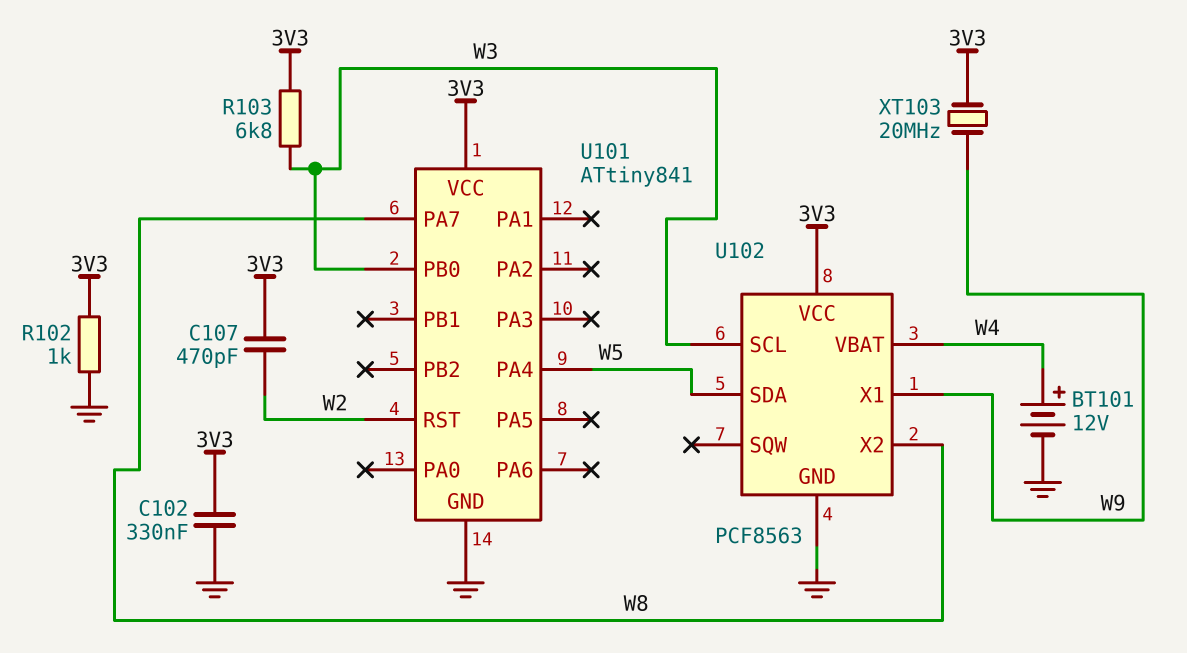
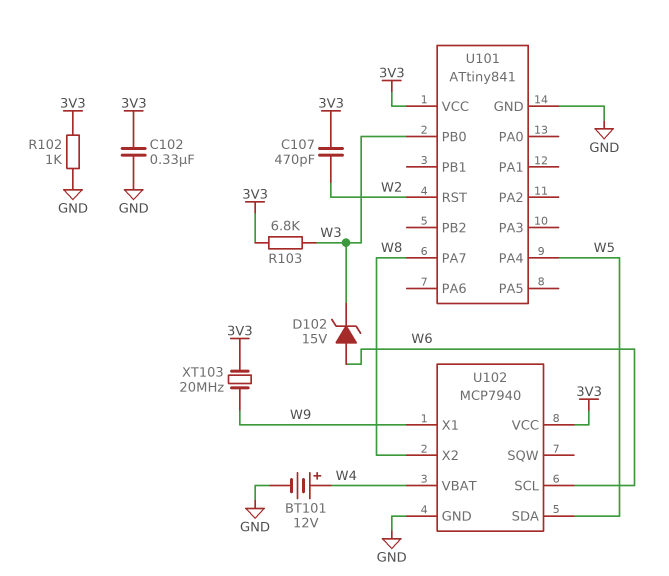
D102: none -> zener 15V (A W6, K W3)
U102: PCF8563 -> MCP7940
U102 pin SCL: W3 -> W6

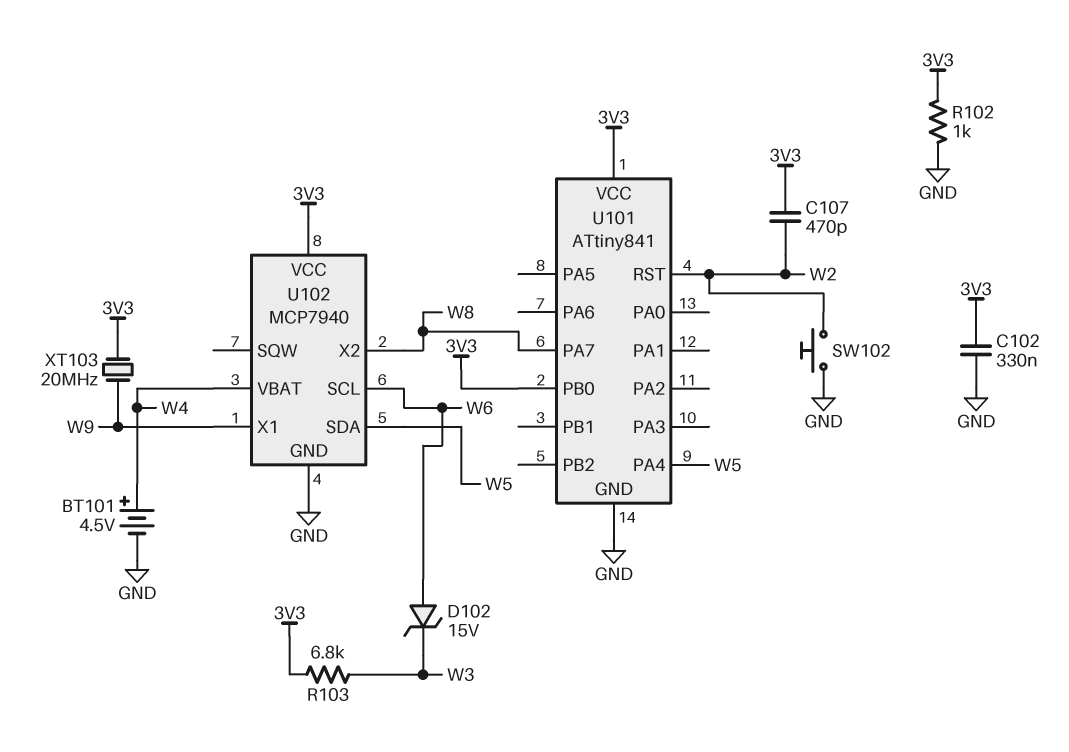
BT101: 12V (plus W4, minus GND) -> 4.5V (plus W4, minus GND)
SW102: none -> button (GND, W2)
U101 pin PB0: W3 -> 3V3

